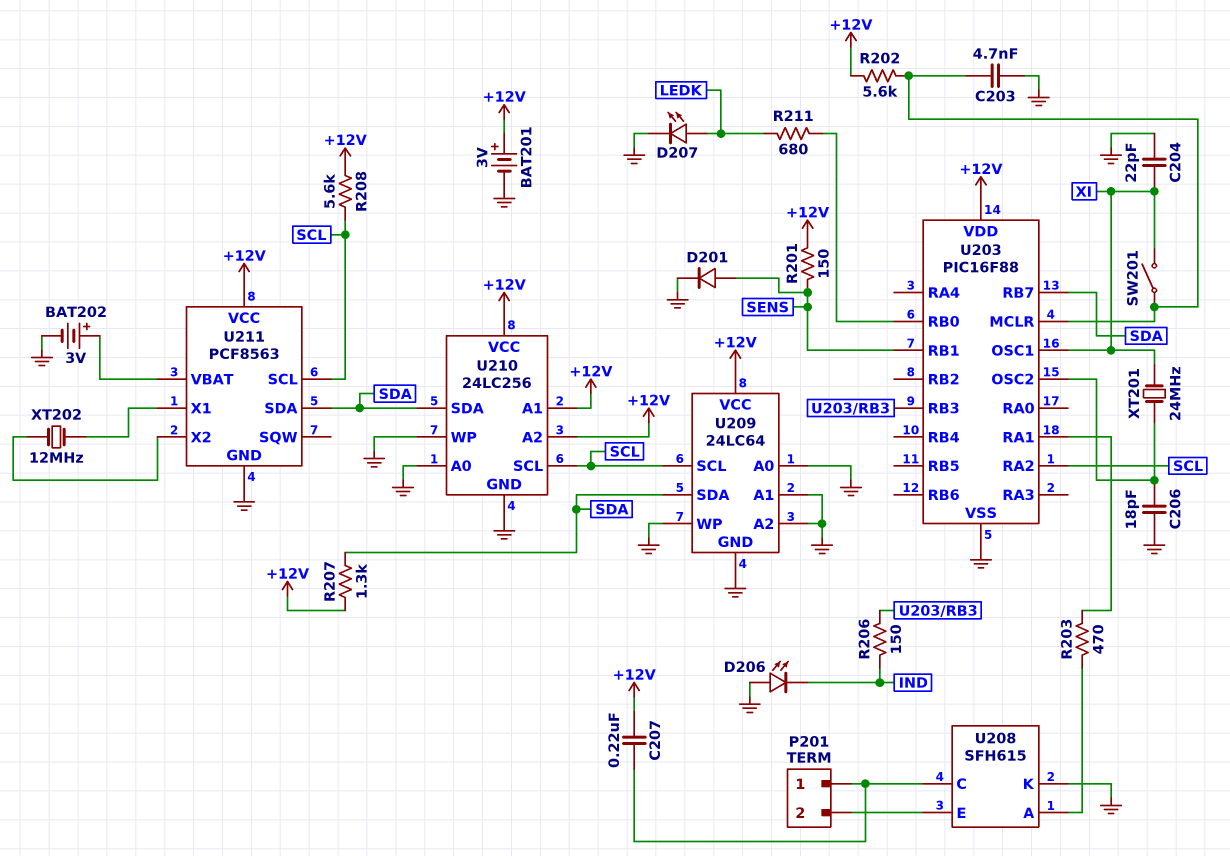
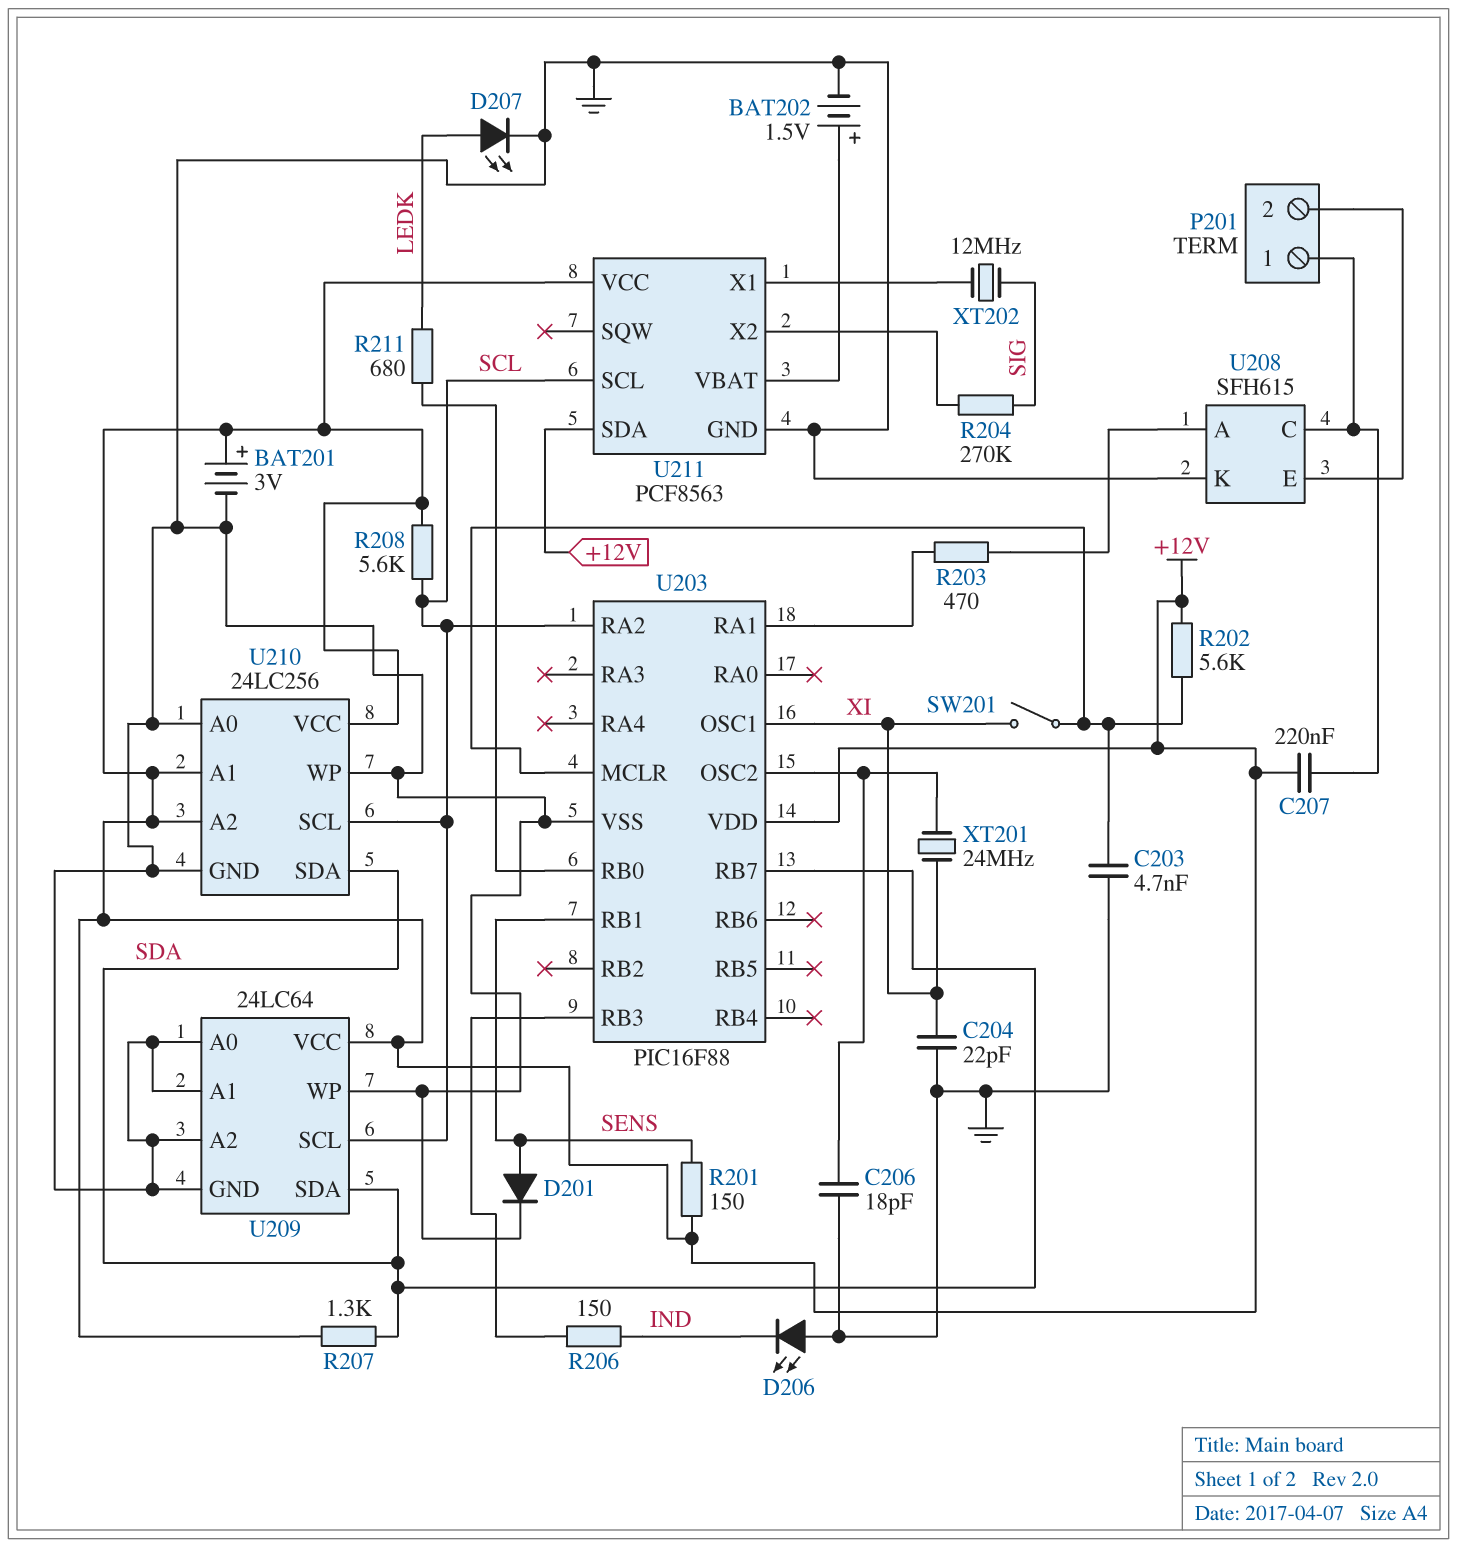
BAT202: 3V (plus U211/VBAT, minus GND) -> 1.5V (plus U211/VBAT, minus GND)
R204: none -> 270k (SIG, U211/X2)
U211 pin SDA: SDA -> +12V
XT202: 12MHz (U211/X1, U211/X2) -> 12MHz (SIG, U211/X1)

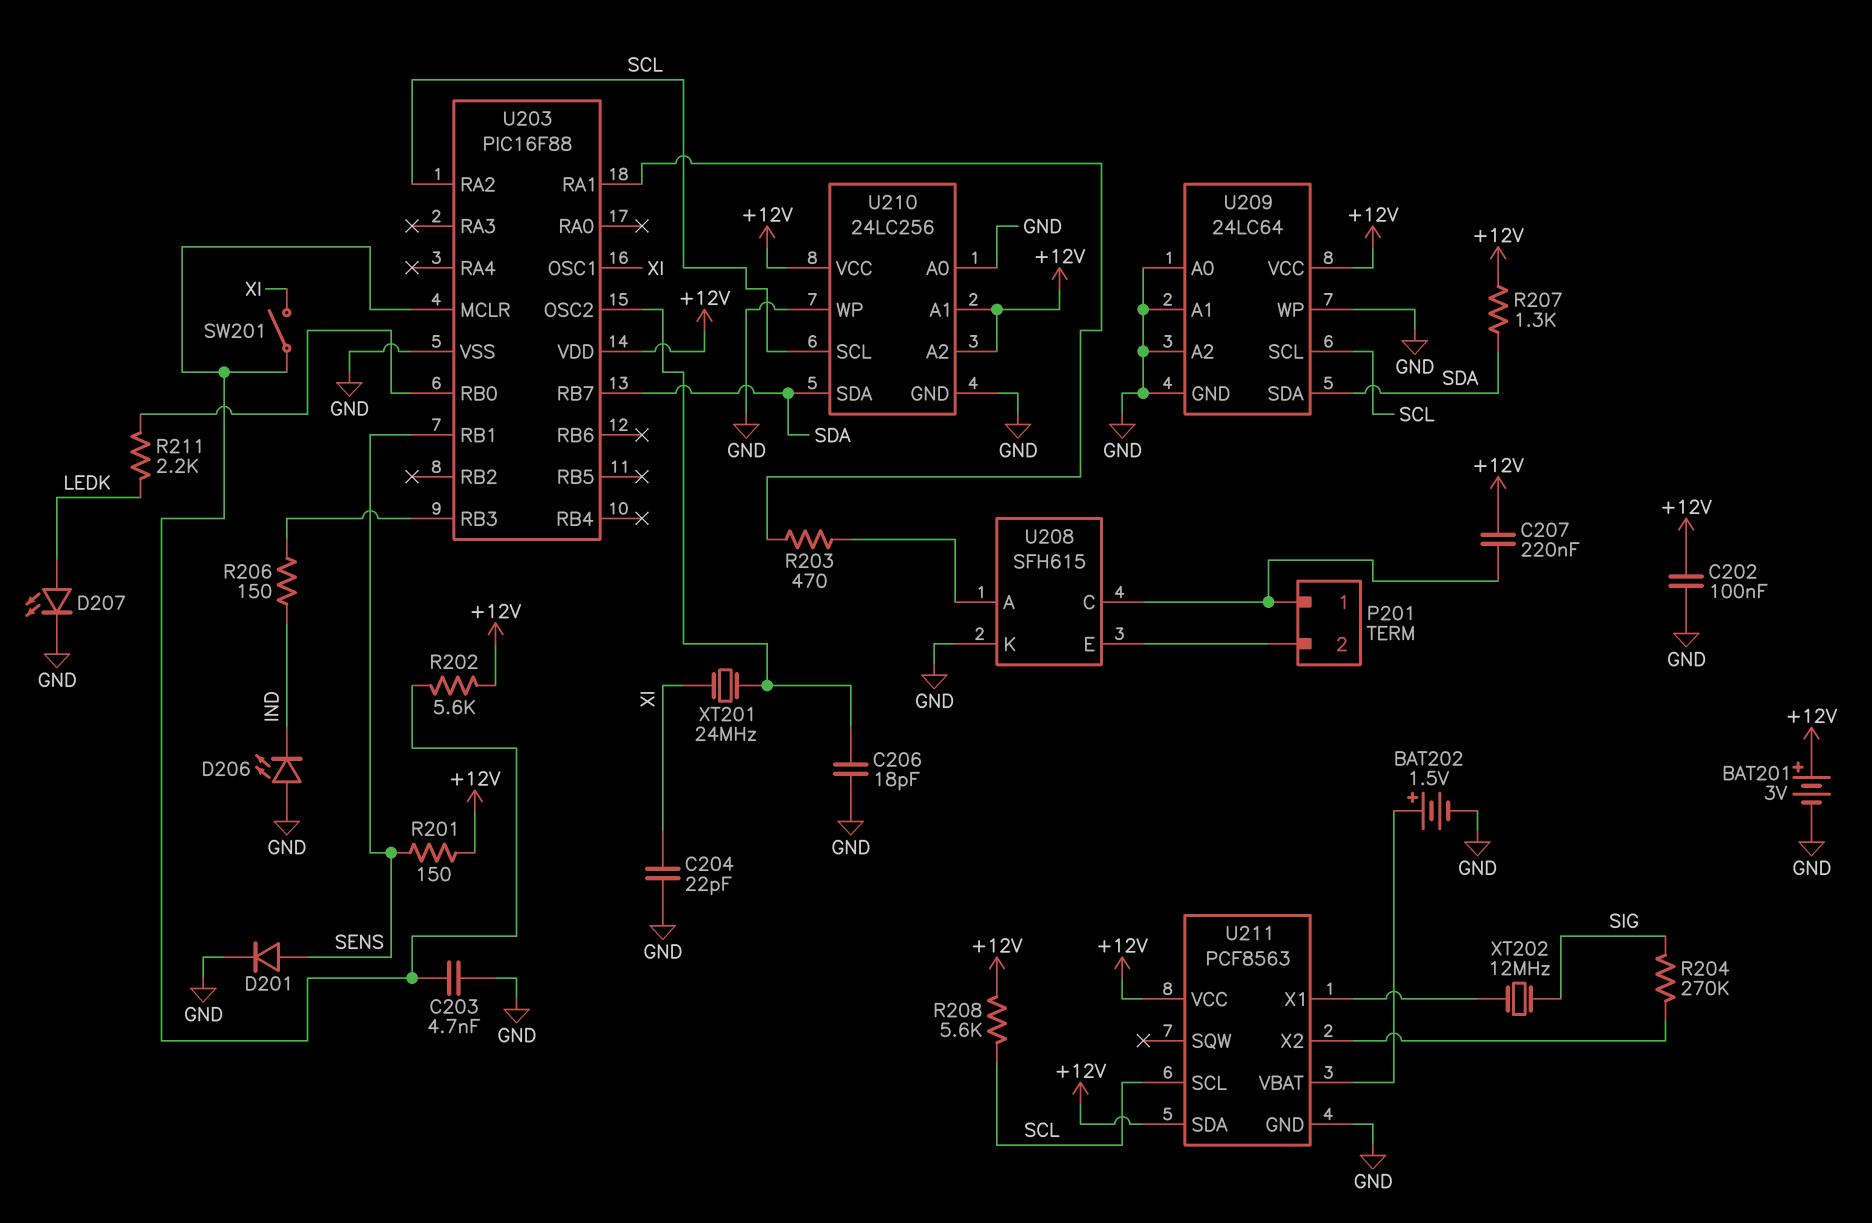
C202: none -> 100nF (+12V, GND)
R211: 680 (LEDK, U203/RB0) -> 2.2k (LEDK, U203/RB0)

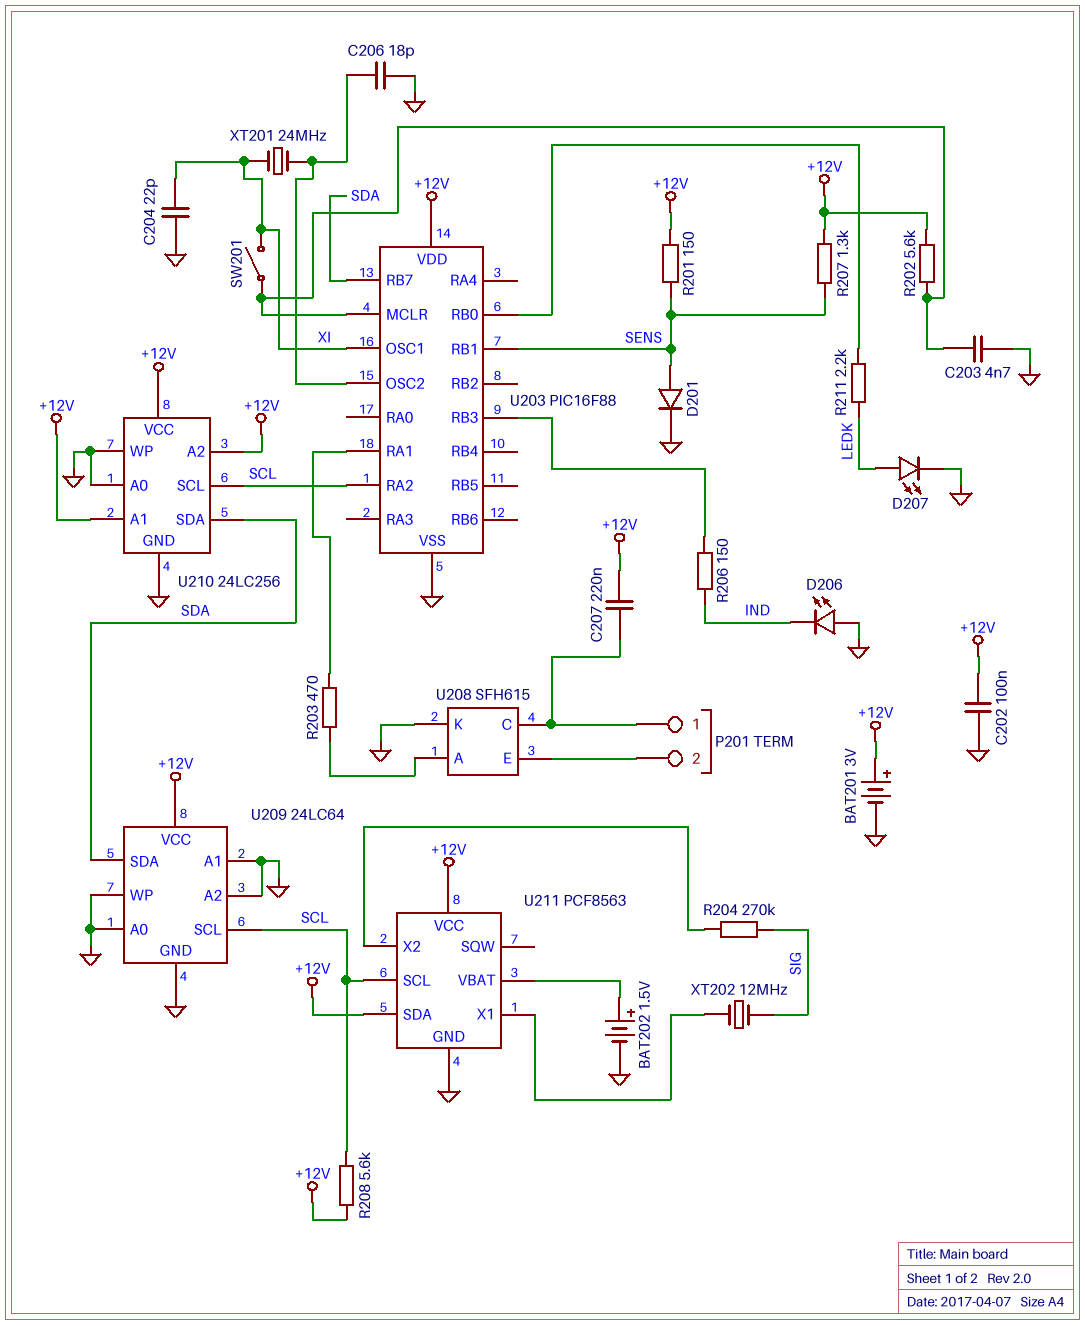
R207: 1.3k (+12V, SDA) -> 1.3k (+12V, SENS)

